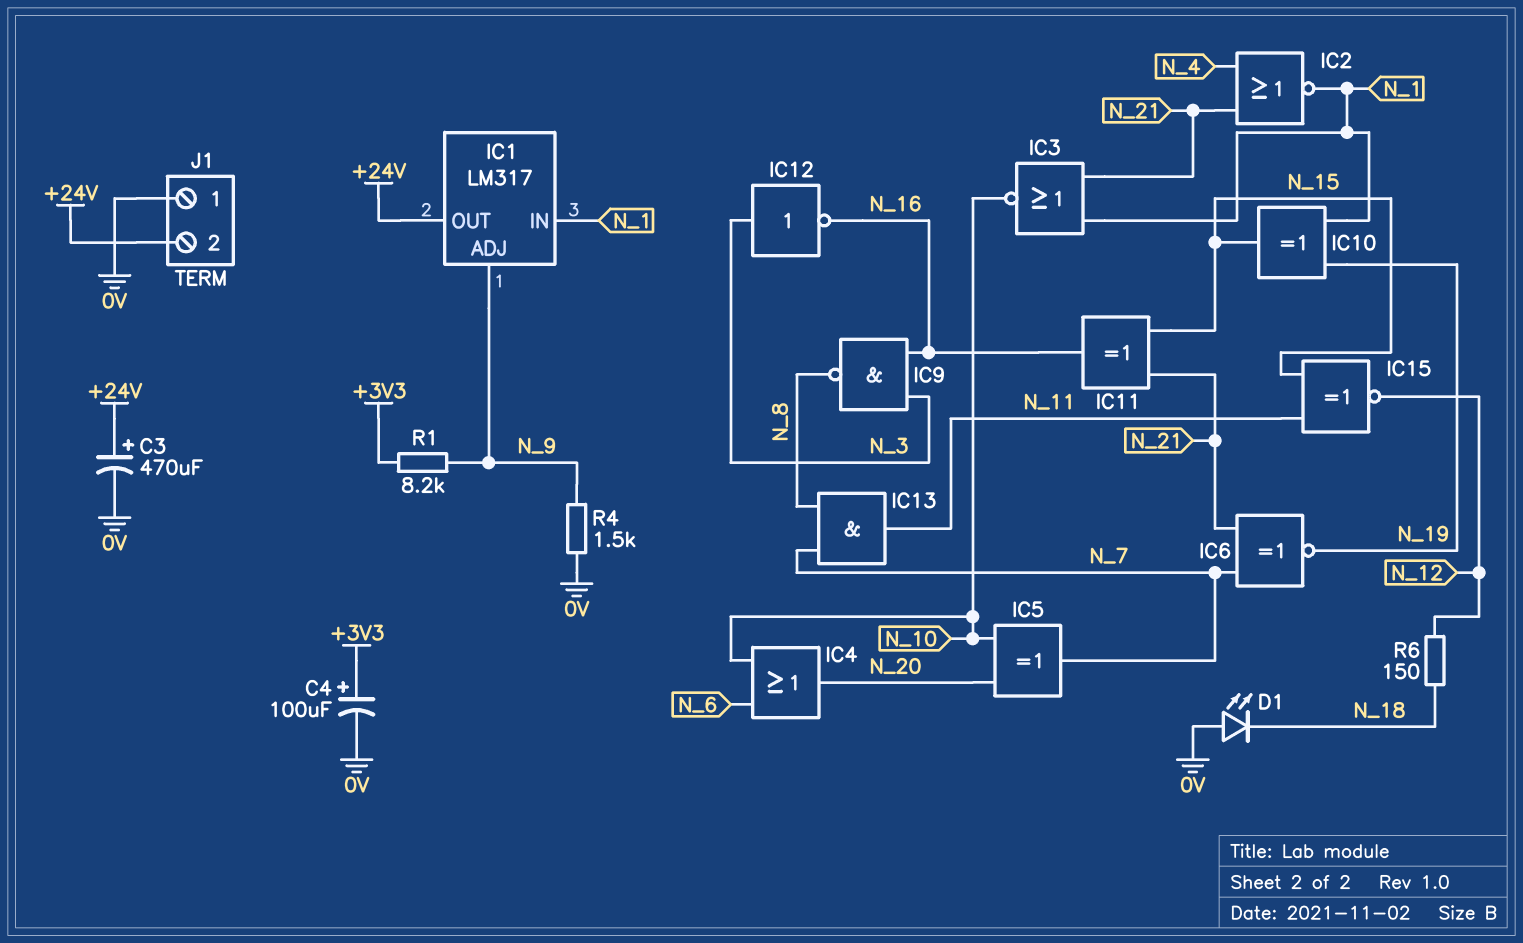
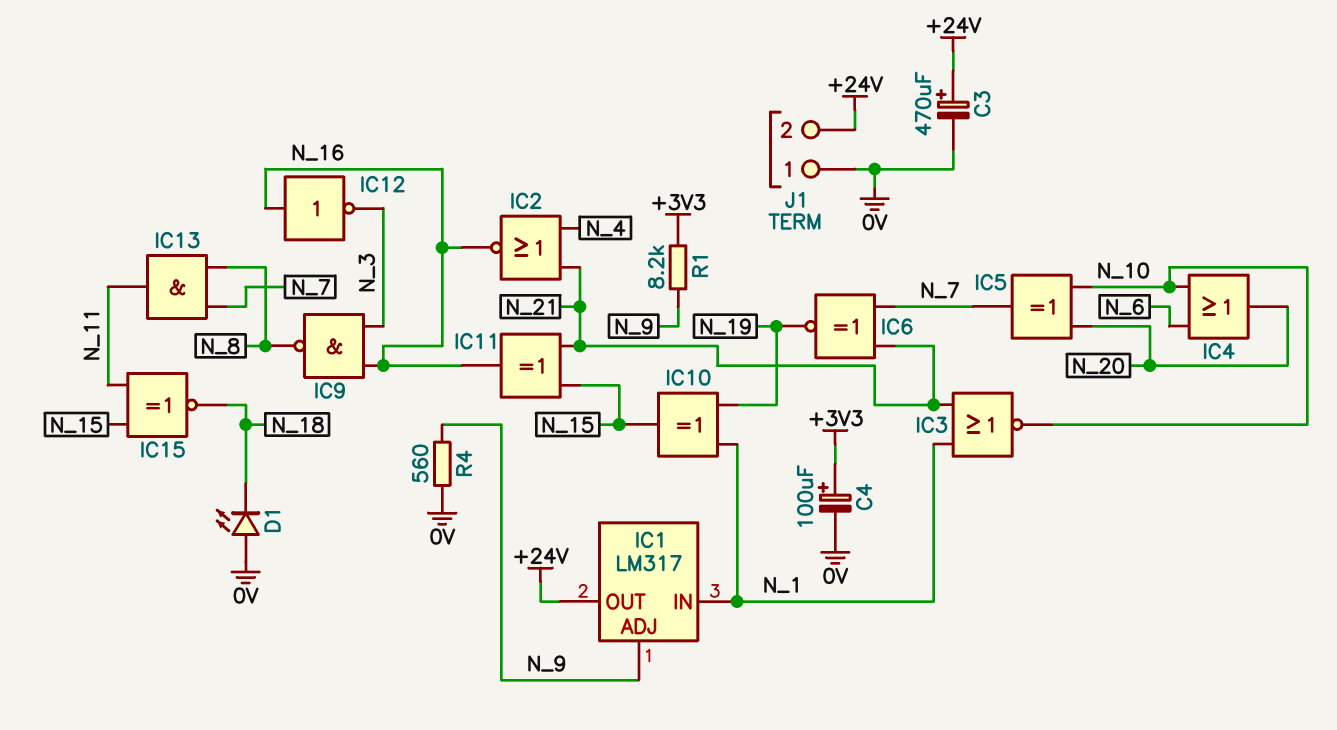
IC2: NOR (in N_4, in N_21, out N_1) -> NOR (in N_4, in N_21, out N_16)
IC12: NOT (in N_3, out N_16) -> NOT (in N_16, out N_3)
IC15: XNOR (in N_11, in N_15, out N_12) -> XNOR (in N_11, in N_15, out N_18)
R4: 1.5k (0V, N_9) -> 560 (0V, N_9)
R6: 150 (N_12, N_18) -> none

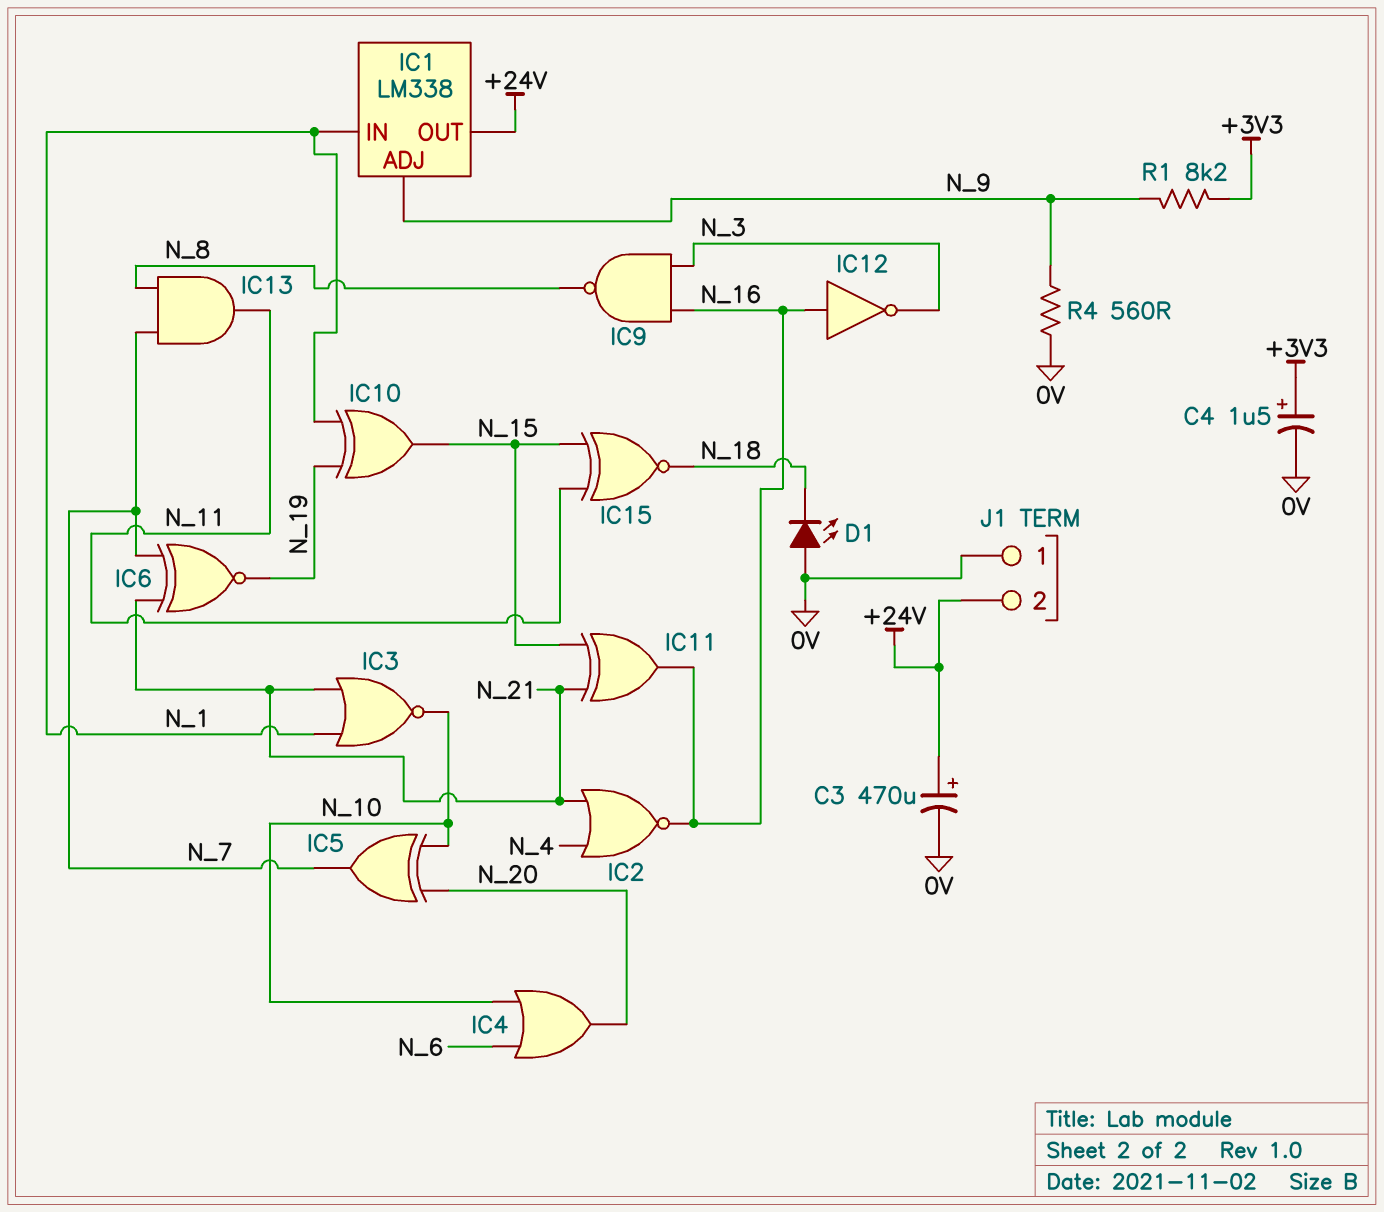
C4: 100uF (plus +3V3, minus 0V) -> 1.5uF (plus +3V3, minus 0V)
IC1: LM317 -> LM338

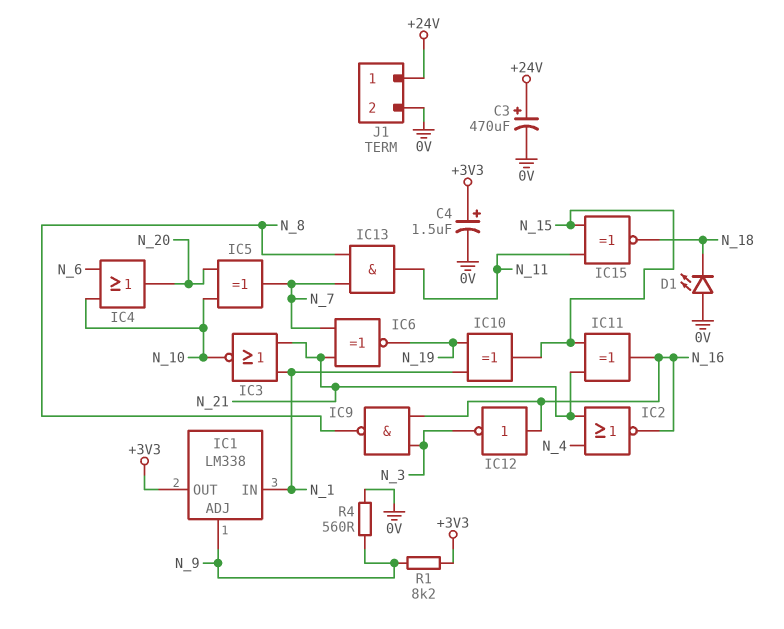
IC1 pin OUT: +24V -> +3V3
J1 pin 1: 0V -> +24V
J1 pin 2: +24V -> 0V

